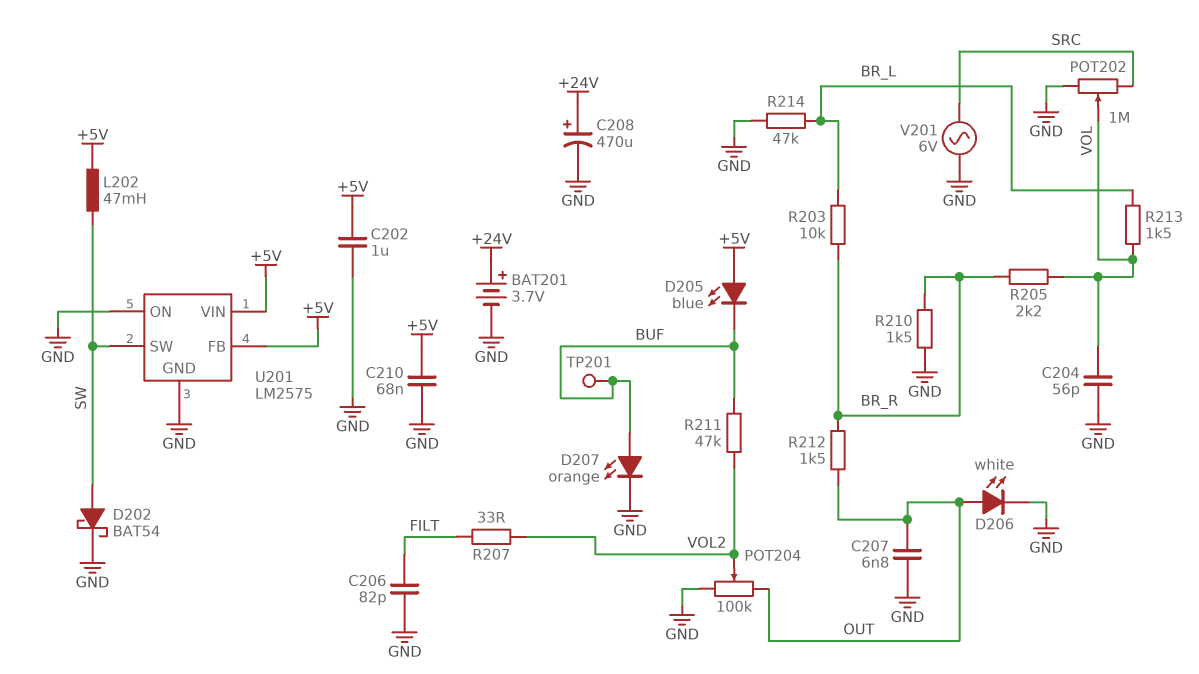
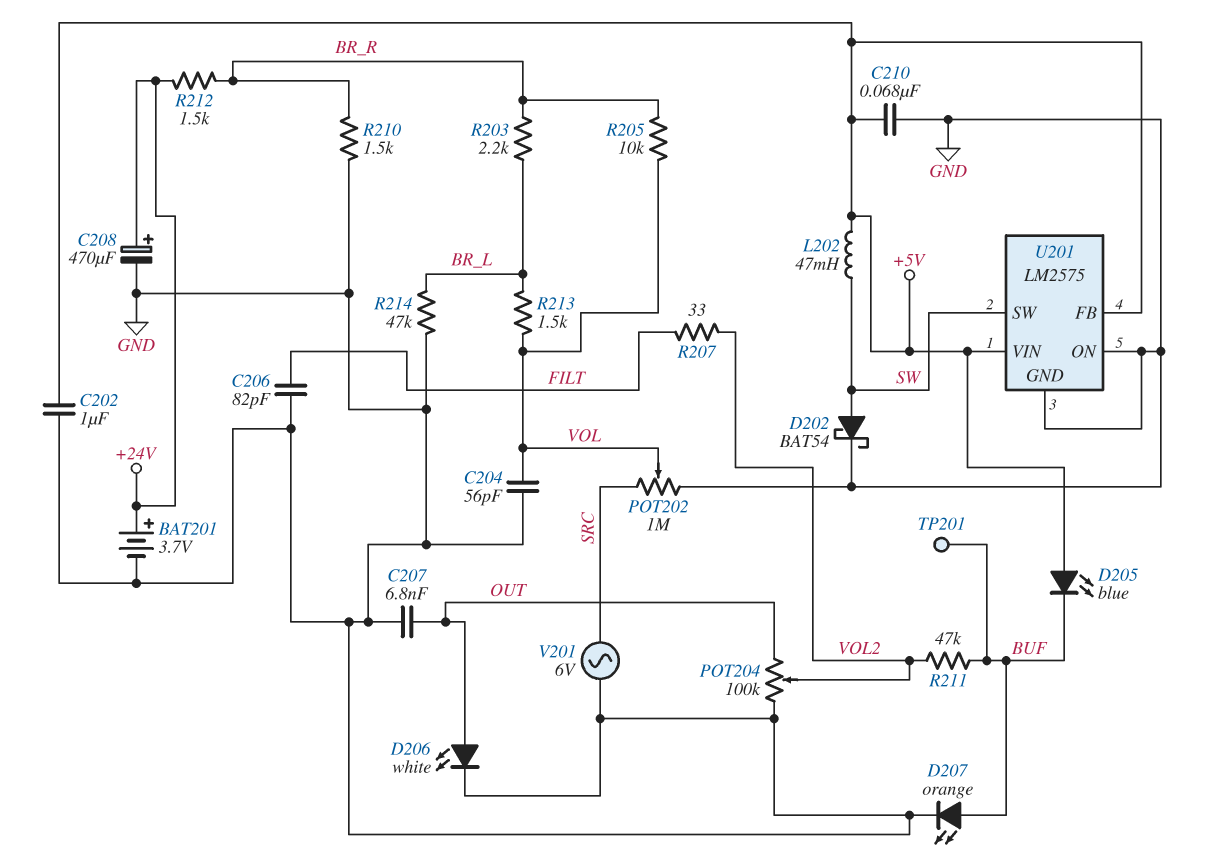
R203: 10k (BR_L, BR_R) -> 2.2k (BR_L, BR_R)
R205: 2.2k (BR_R, VOL) -> 10k (BR_R, VOL)
R212: 1.5k (BR_R, OUT) -> 1.5k (+24V, BR_R)

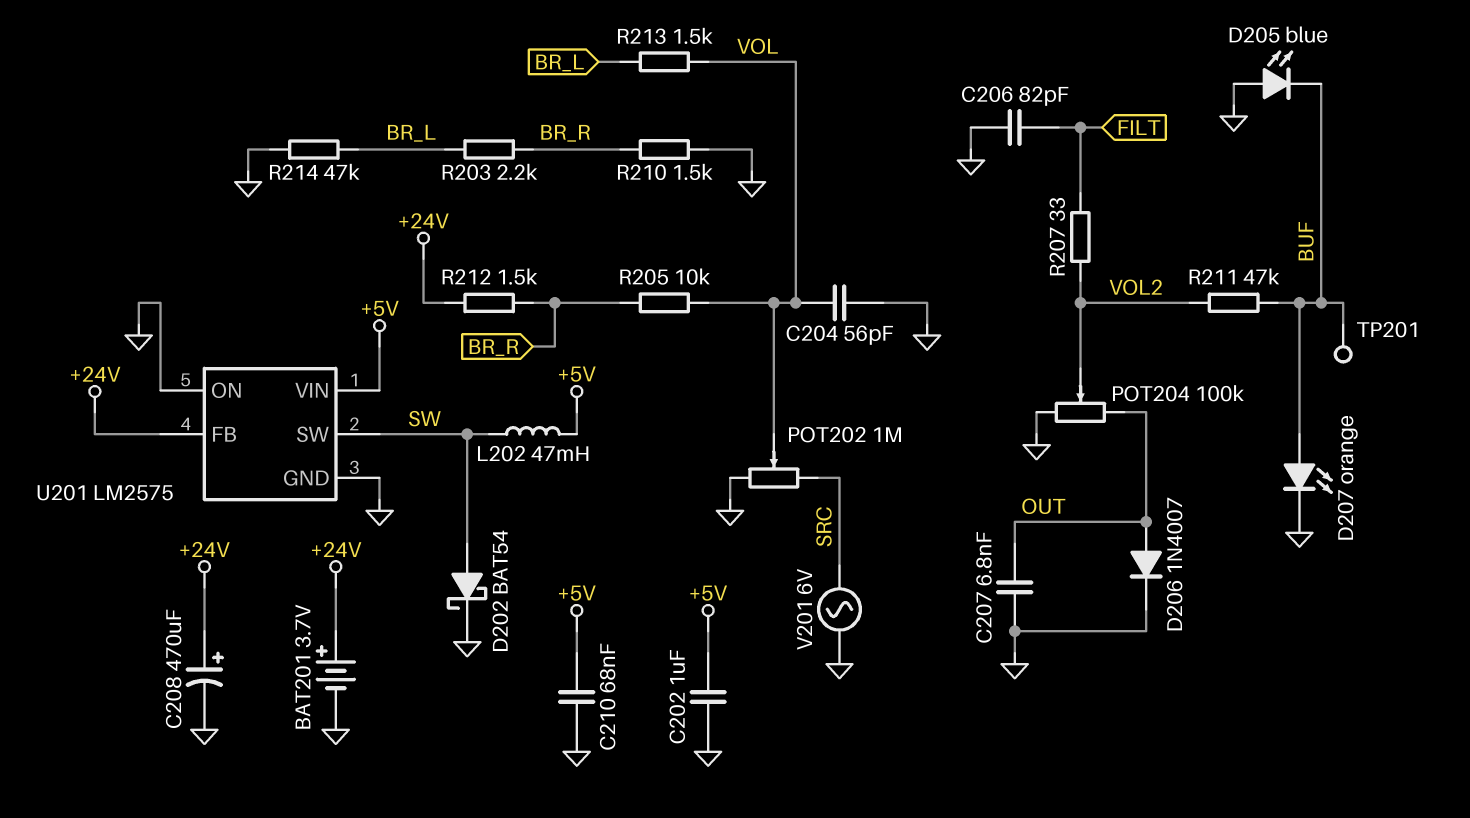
D205: LED blue (A +5V, K BUF) -> LED blue (A GND, K BUF)
D206: LED white (A OUT, K GND) -> diode 1N4007 (A OUT, K GND)
U201 pin FB: +5V -> +24V

